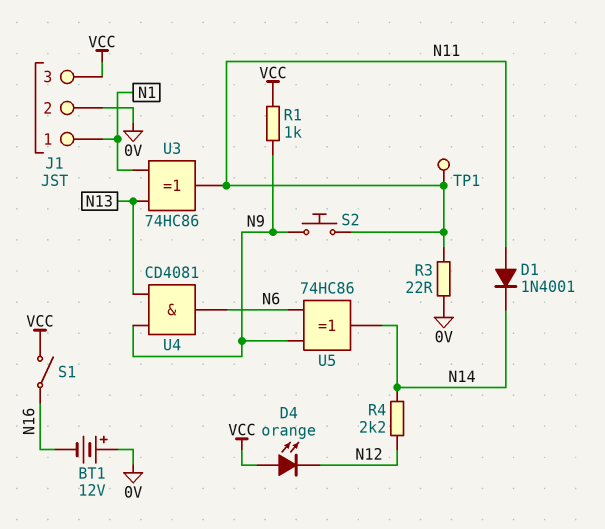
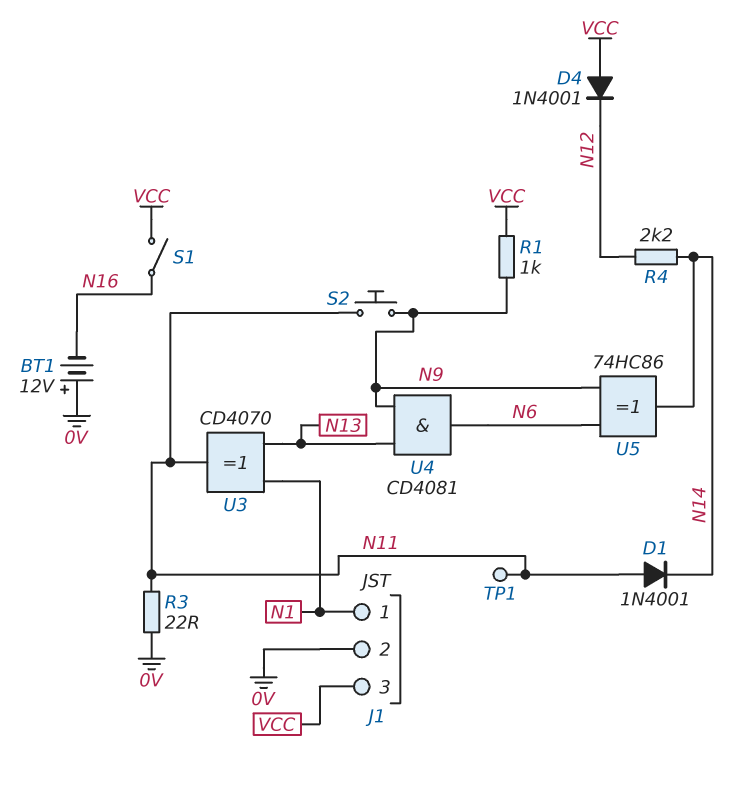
D4: LED orange (A VCC, K N12) -> diode 1N4001 (A VCC, K N12)
U3: XOR 74HC86 (in N1, in N13, out N11) -> XOR CD4070 (in N1, in N13, out N11)

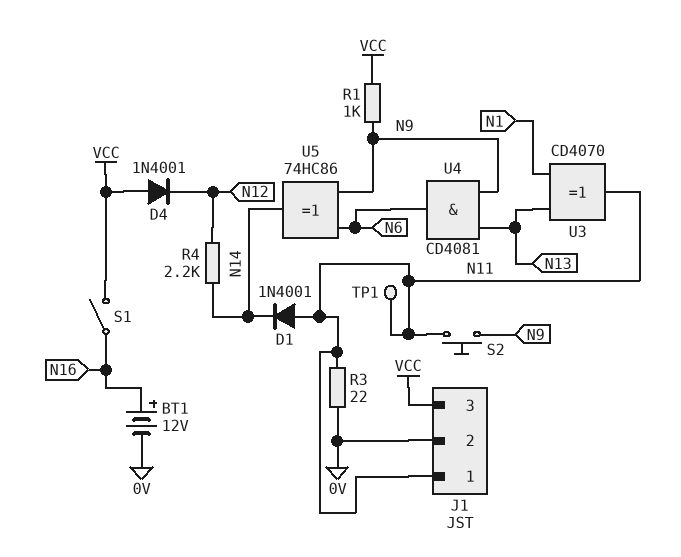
BT1: 12V (plus 0V, minus N16) -> 12V (plus N16, minus 0V)
J1 pin 1: N1 -> N11

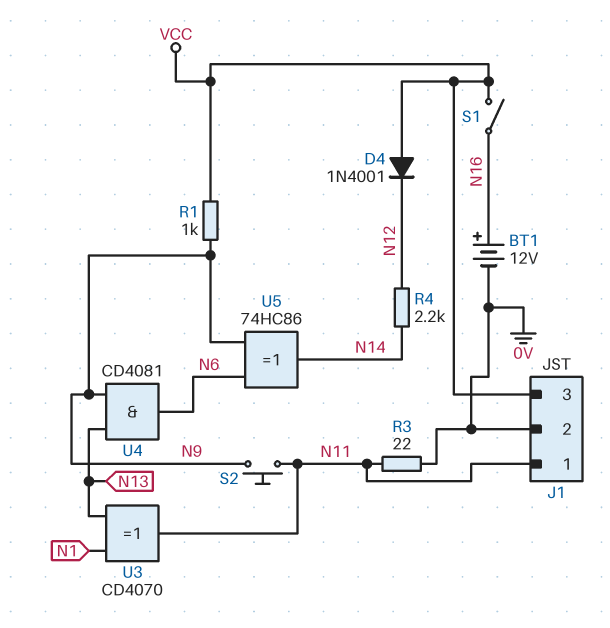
D1: diode 1N4001 (A N11, K N14) -> none
TP1: test point (N11) -> none

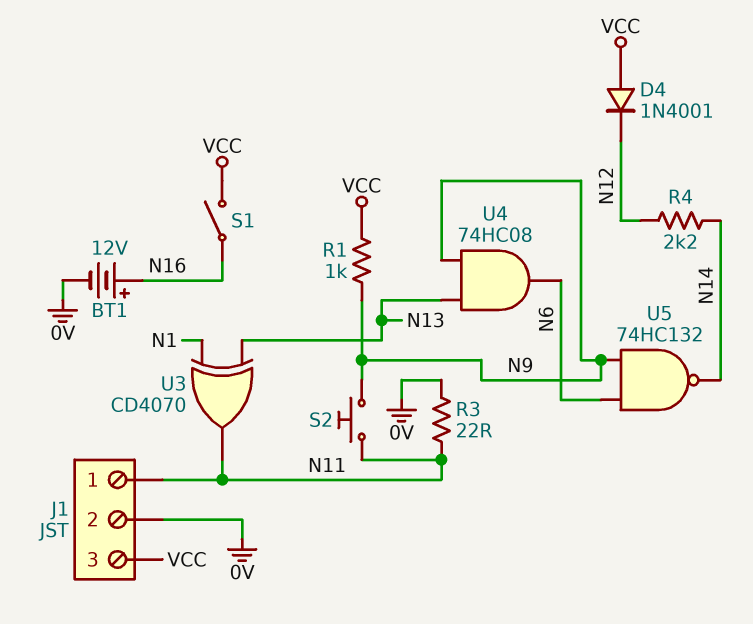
U4: AND CD4081 (in N9, in N13, out N6) -> AND 74HC08 (in N9, in N13, out N6)
U5: XOR 74HC86 (in N6, in N9, out N14) -> NAND 74HC132 (in N6, in N9, out N14)

